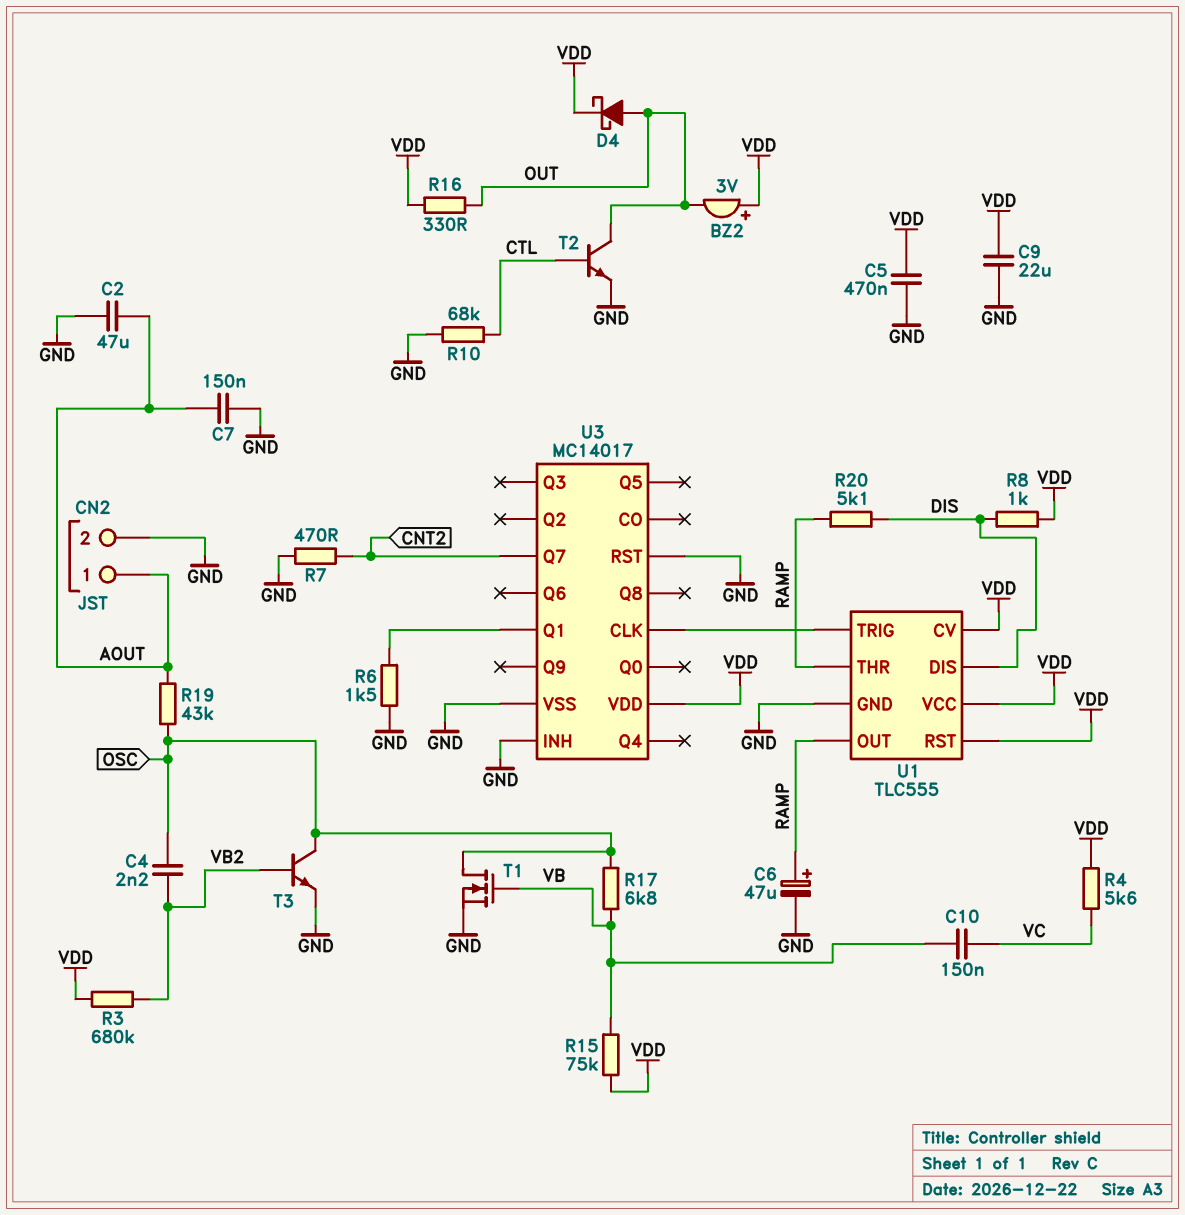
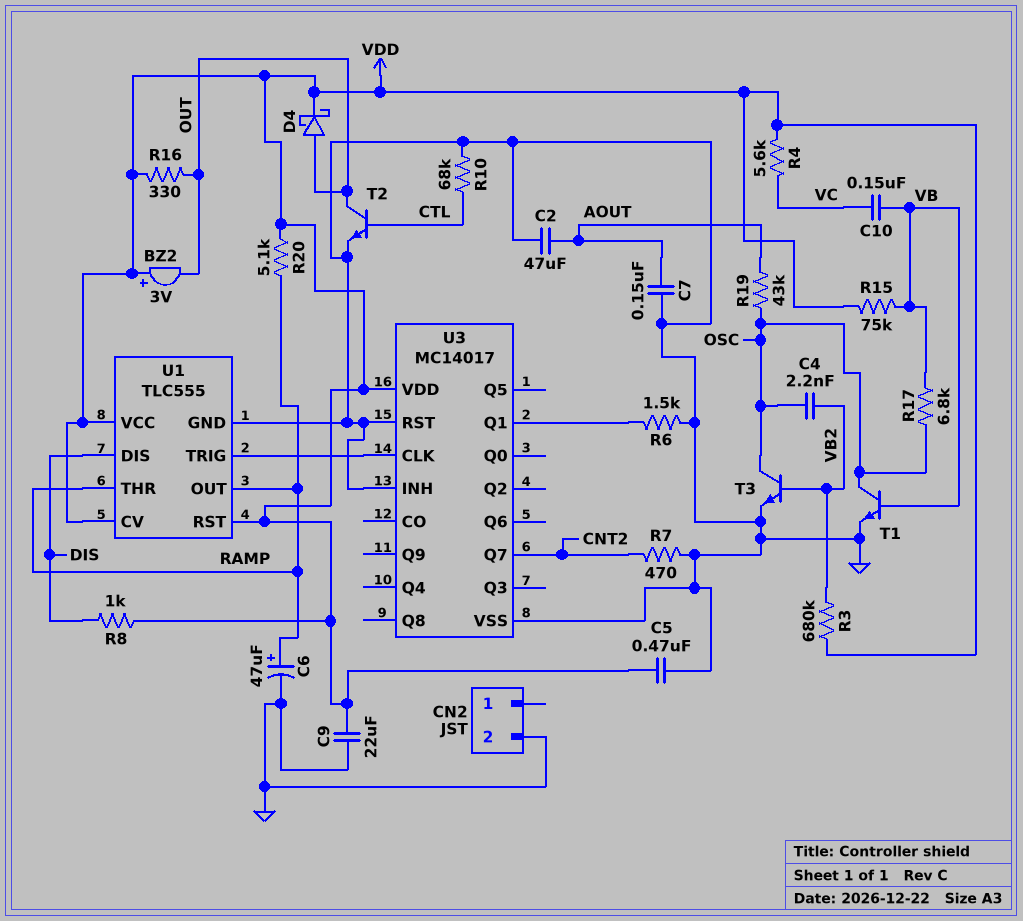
CN2 pin 1: AOUT -> none
R20: 5.1k (DIS, RAMP) -> 5.1k (RAMP, VDD)
T1: NMOS (G VB, D OSC, S GND) -> NPN (B VB, C OSC, E GND)

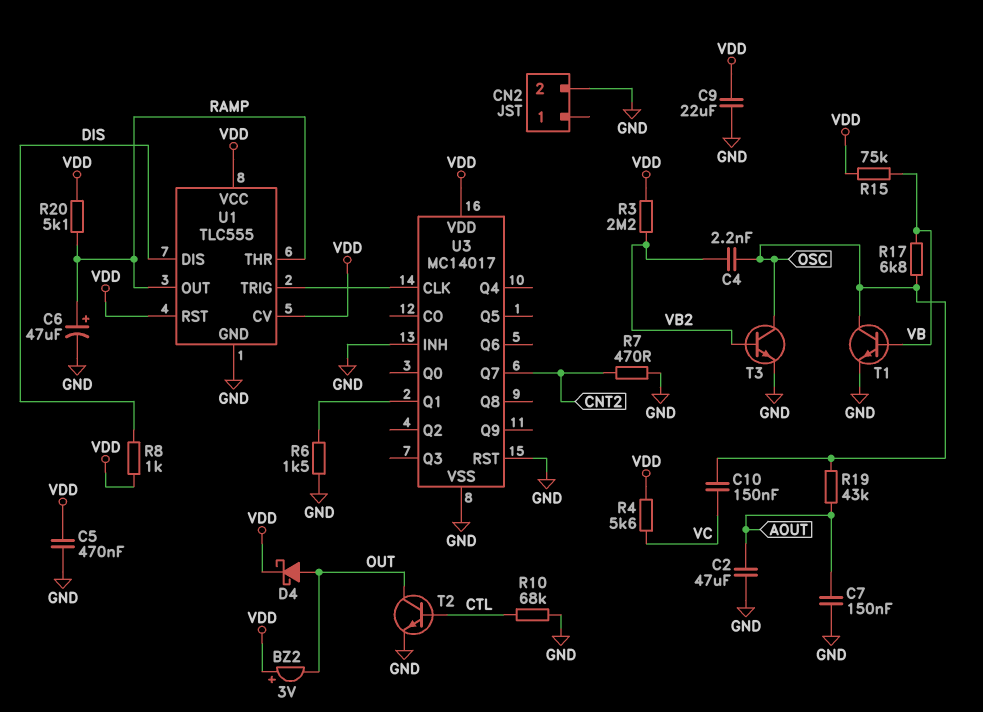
C10: 150nF (VB, VC) -> 150nF (OSC, VC)
R3: 680k (VB2, VDD) -> 2.2M (VB2, VDD)
R16: 330 (OUT, VDD) -> none

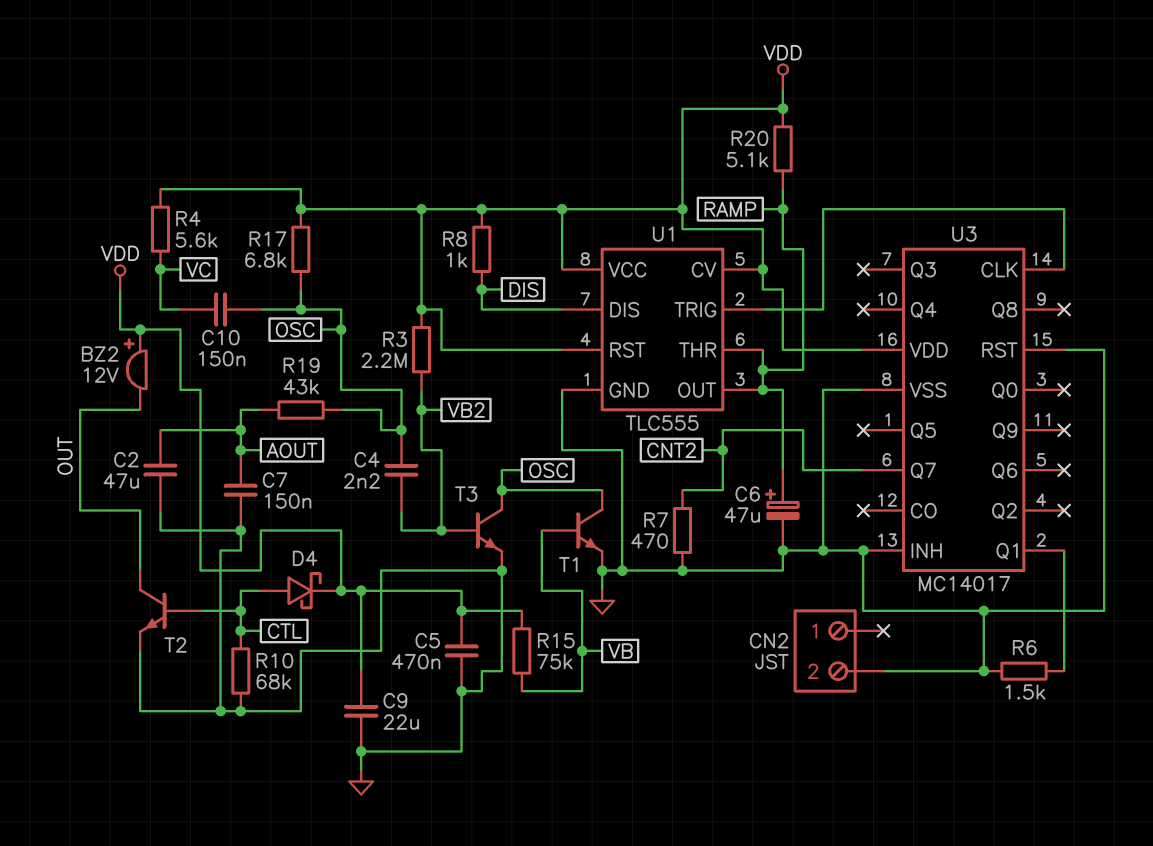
BZ2: buzzer 3V (plus VDD, minus OUT) -> buzzer 12V (plus VDD, minus OUT)
D4: schottky (A OUT, K VDD) -> schottky (A CTL, K VDD)
R17: 6.8k (OSC, VB) -> 6.8k (OSC, VDD)

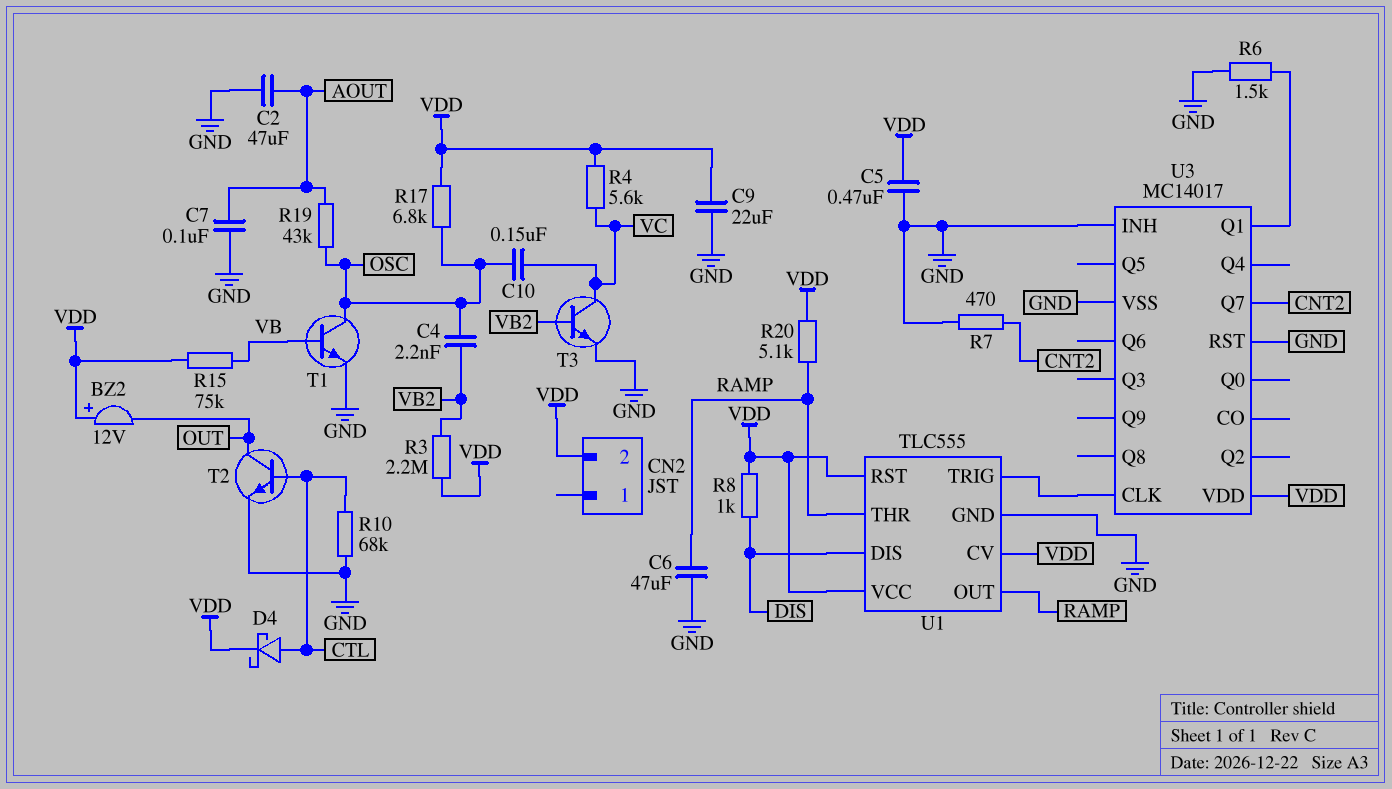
C6: 47uF (plus RAMP, minus GND) -> 47uF (GND, RAMP)
C7: 150nF (AOUT, GND) -> 100nF (AOUT, GND)
CN2 pin 2: GND -> VDD
T3: NPN (B VB2, C OSC, E GND) -> NPN (B VB2, C VC, E GND)

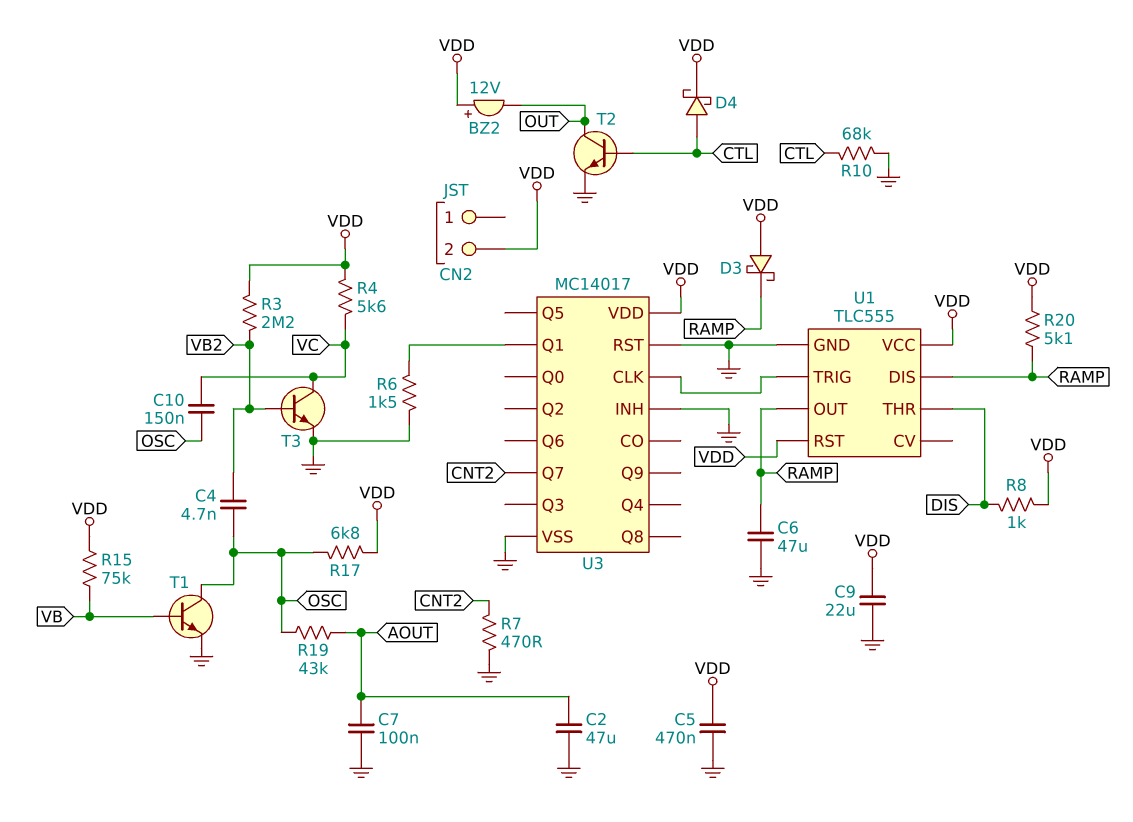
C4: 2.2nF (OSC, VB2) -> 4.7nF (OSC, VB2)
D3: none -> schottky (A VDD, K RAMP)
U1 pin CV: VDD -> none
U1 pin DIS: DIS -> RAMP
U1 pin THR: RAMP -> DIS

